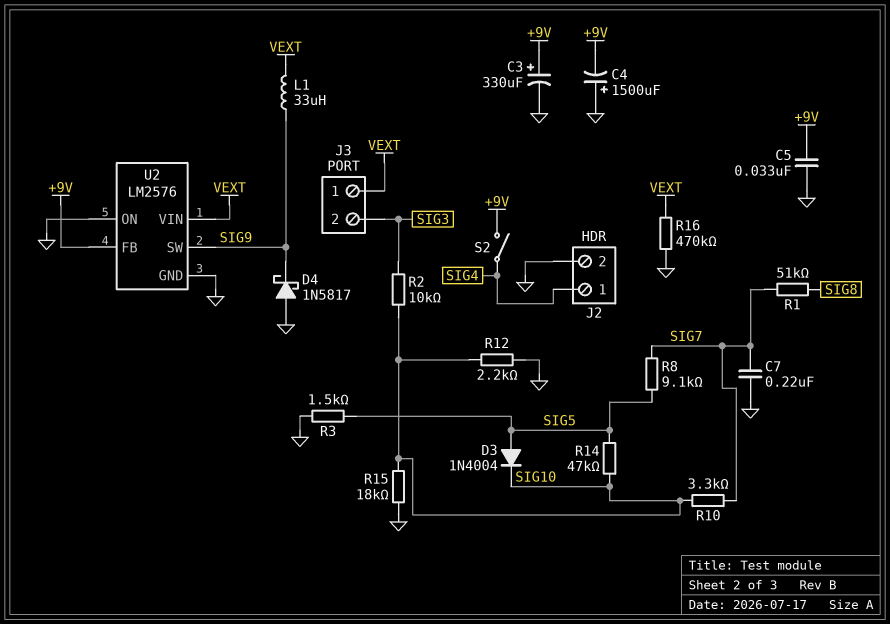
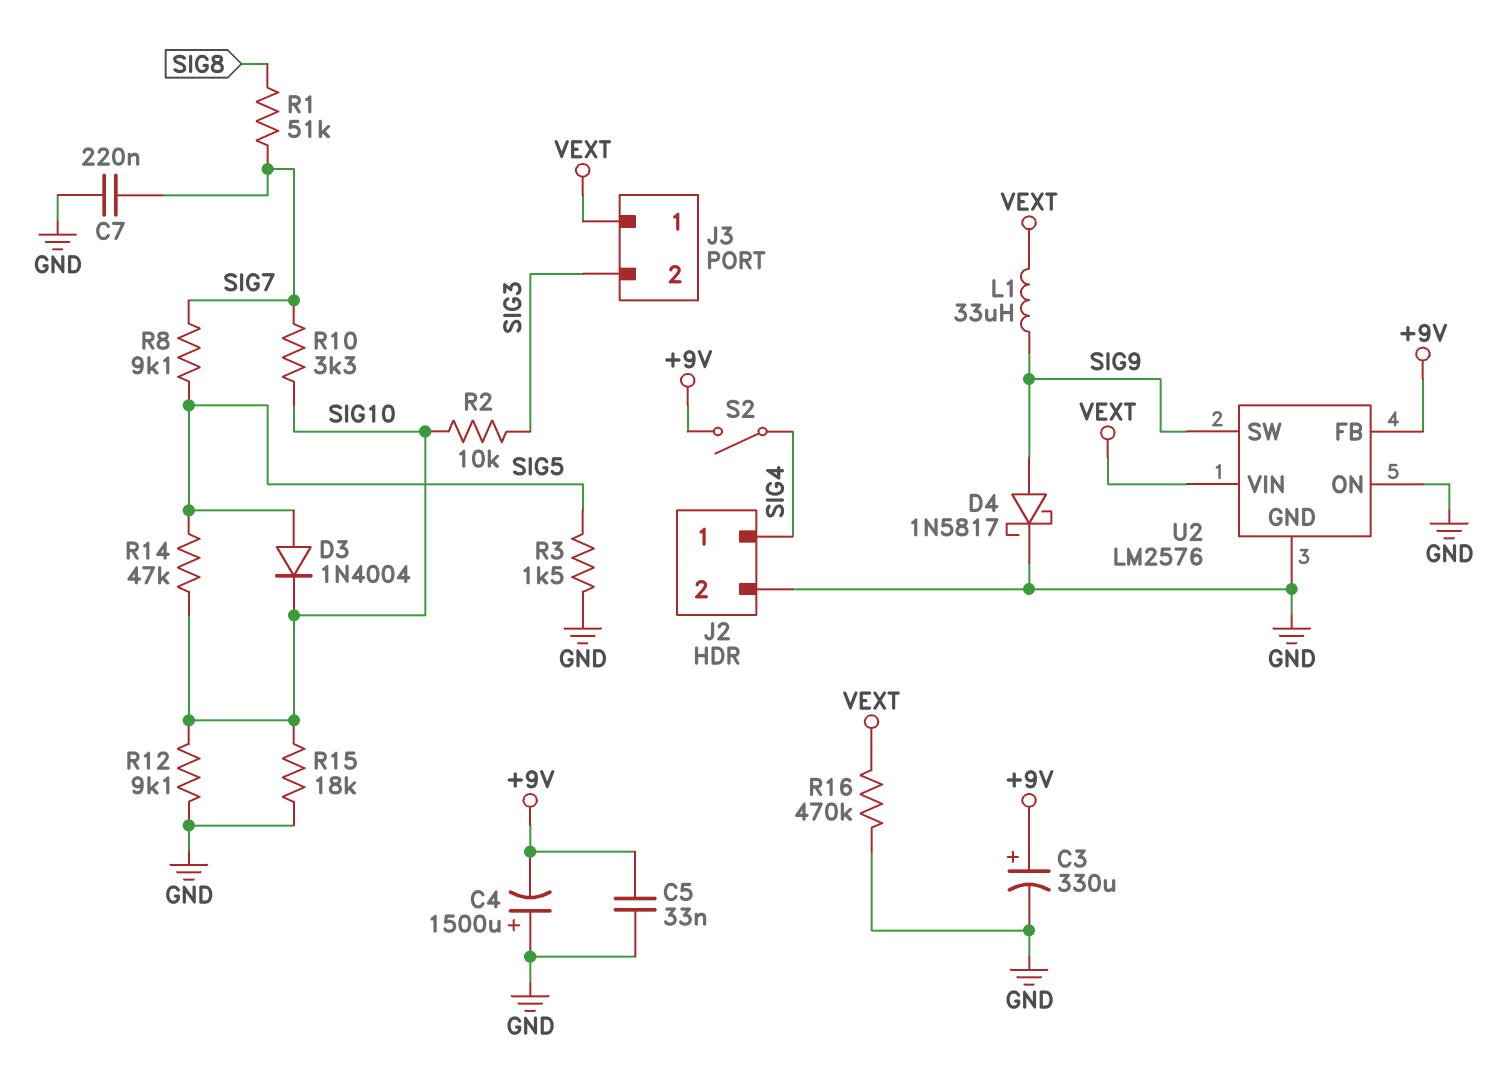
D4: schottky 1N5817 (A GND, K SIG9) -> schottky 1N5817 (A SIG9, K GND)
R12: 2.2k (GND, SIG10) -> 9.1k (GND, SIG10)

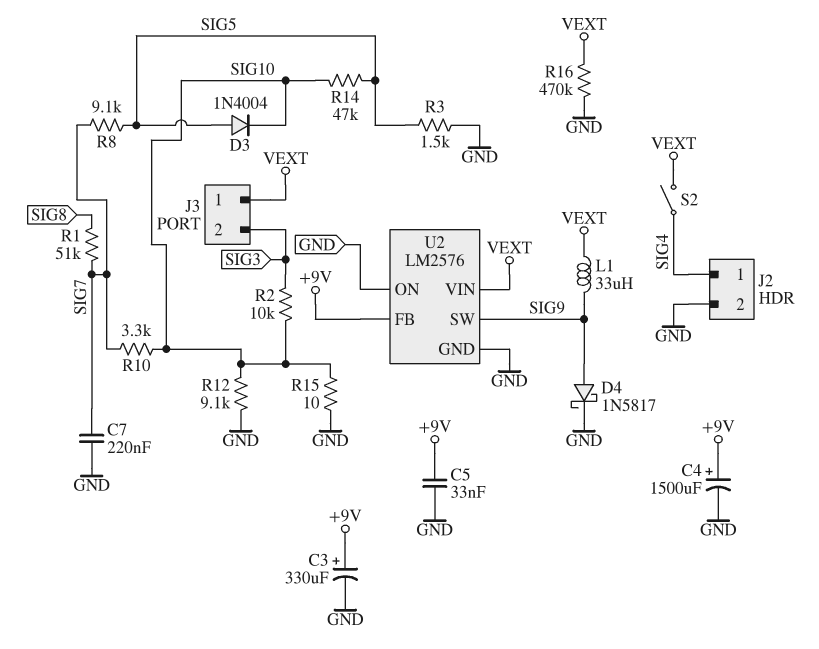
C4: 1500uF (plus GND, minus +9V) -> 1500uF (plus +9V, minus GND)
R15: 18k (GND, SIG10) -> 10 (GND, SIG10)
S2: switch (+9V, SIG4) -> switch (SIG4, VEXT)

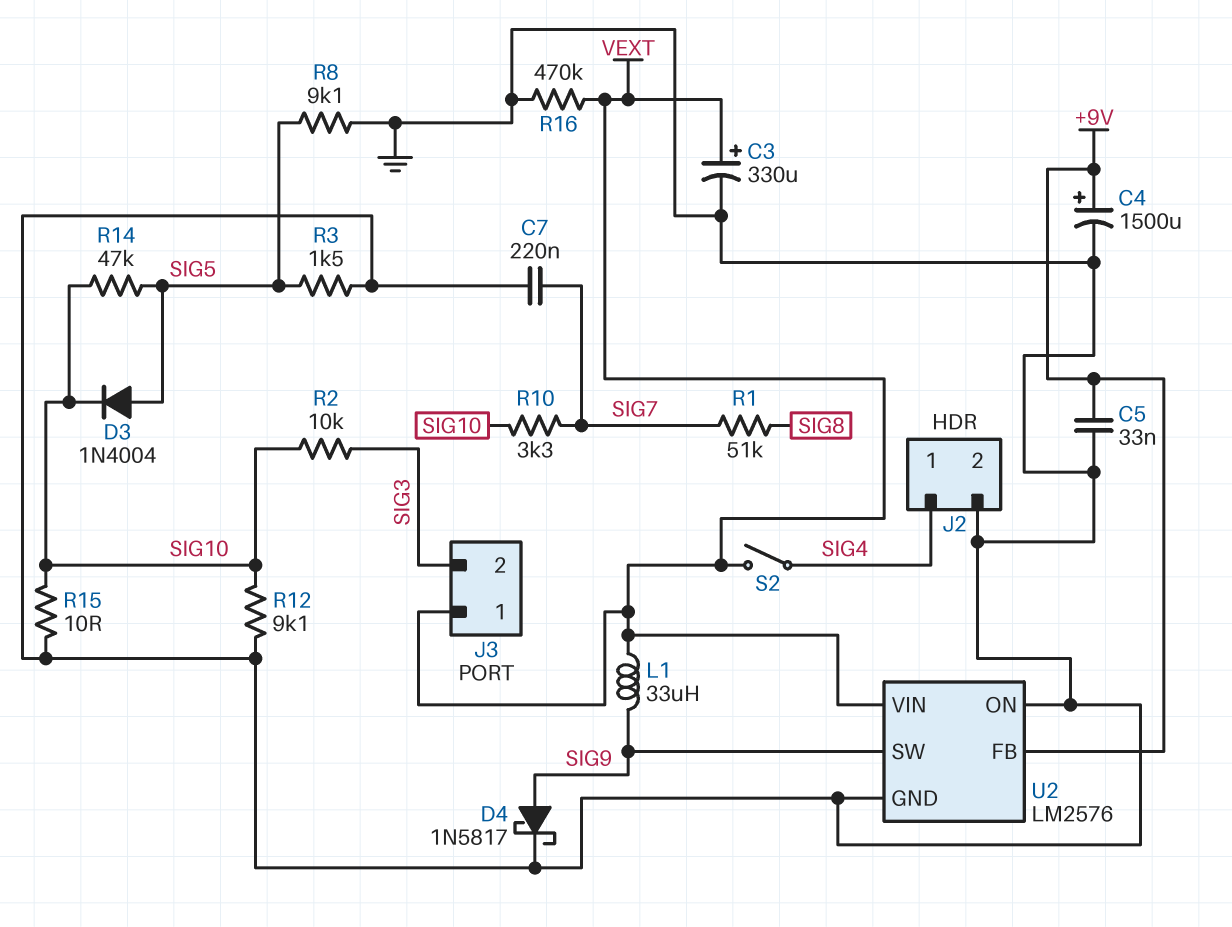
C3: 330uF (plus +9V, minus GND) -> 330uF (plus VEXT, minus GND)
R8: 9.1k (SIG5, SIG7) -> 9.1k (GND, SIG5)

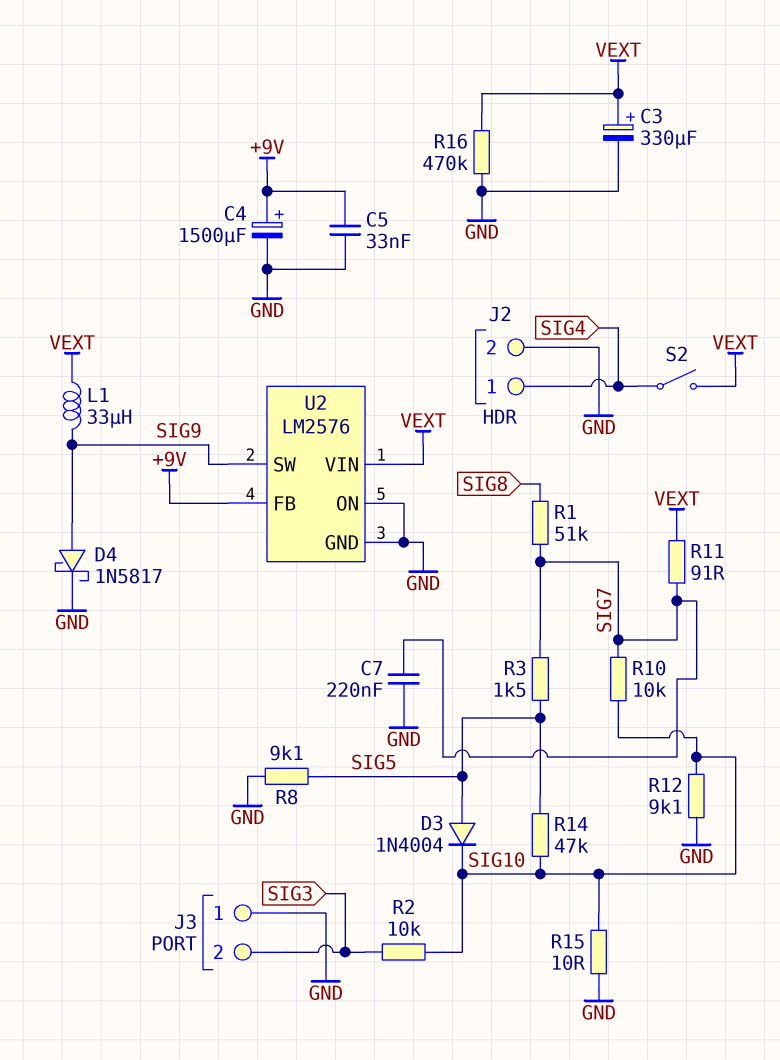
J3 pin 1: VEXT -> GND
R3: 1.5k (GND, SIG5) -> 1.5k (SIG5, SIG7)
R10: 3.3k (SIG7, SIG10) -> 10k (SIG7, SIG10)
R11: none -> 91 (SIG7, VEXT)

